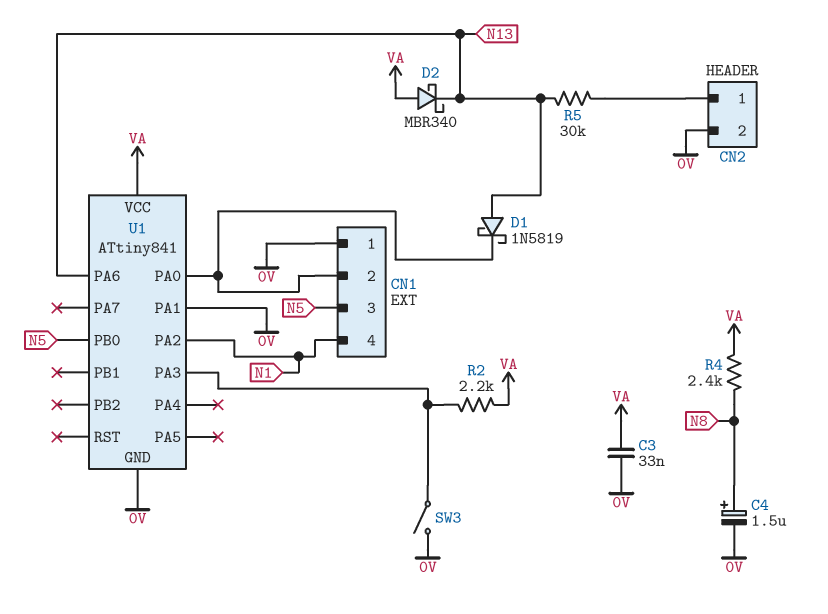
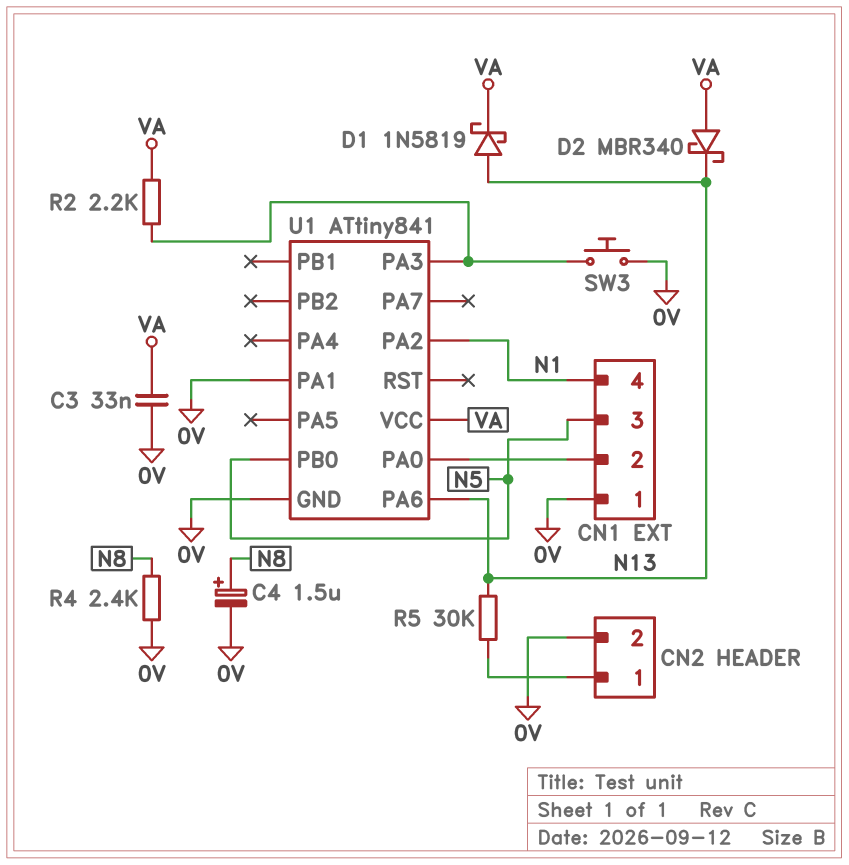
D1: schottky 1N5819 (A N13, K CN1/2) -> schottky 1N5819 (A N13, K VA)
R4: 2.4k (N8, VA) -> 2.4k (0V, N8)
SW3: switch (0V, U1/PA3) -> button (0V, U1/PA3)

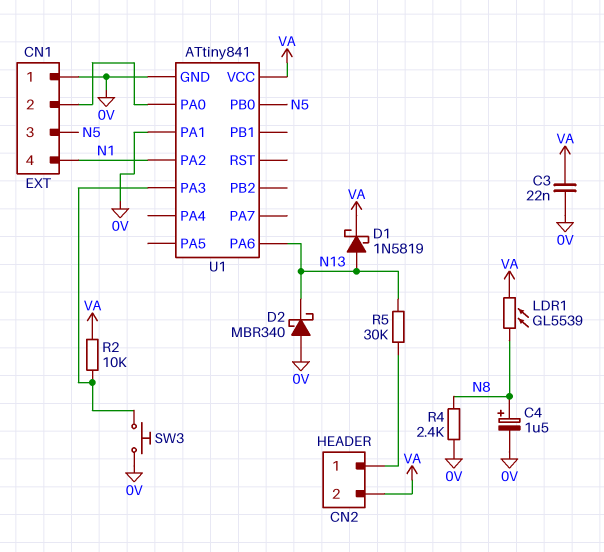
C3: 33nF (0V, VA) -> 22nF (0V, VA)
CN2 pin 2: 0V -> VA
D2: schottky MBR340 (A VA, K N13) -> schottky MBR340 (A 0V, K N13)
LDR1: none -> GL5539 (N8, VA)
R2: 2.2k (U1/PA3, VA) -> 10k (U1/PA3, VA)

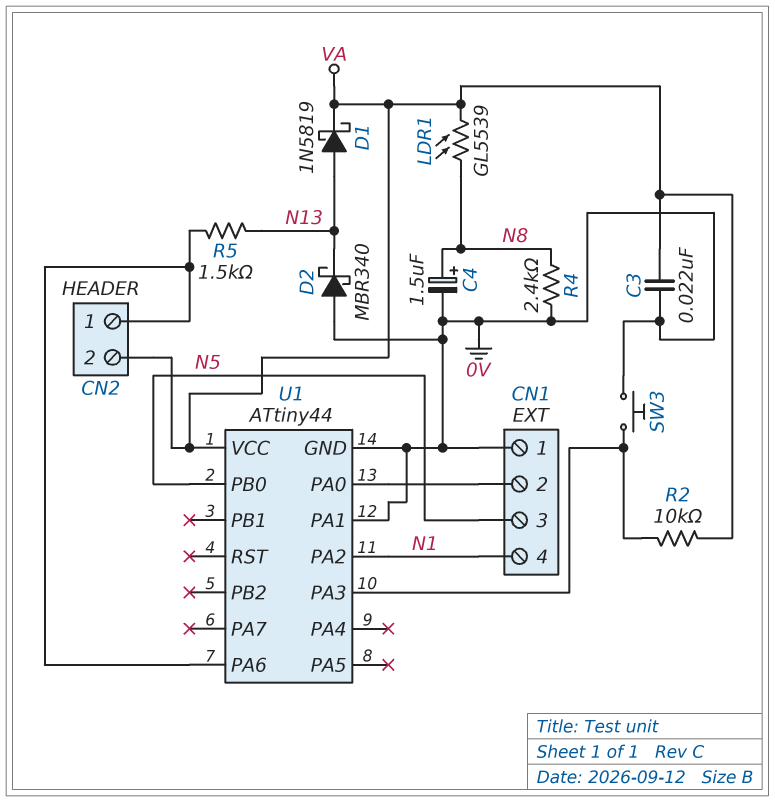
R5: 30k (CN2/1, N13) -> 1.5k (CN2/1, N13)
U1: ATtiny841 -> ATtiny44
U1 pin PA6: N13 -> CN2/1

